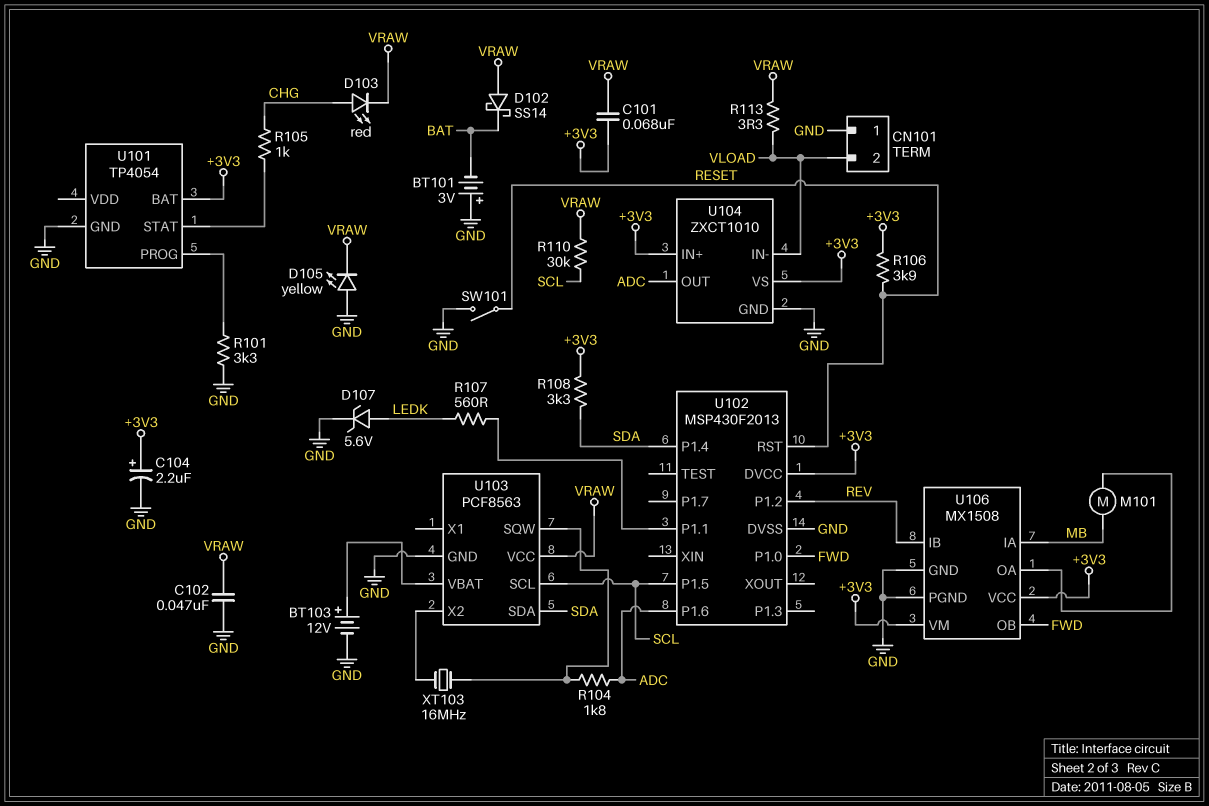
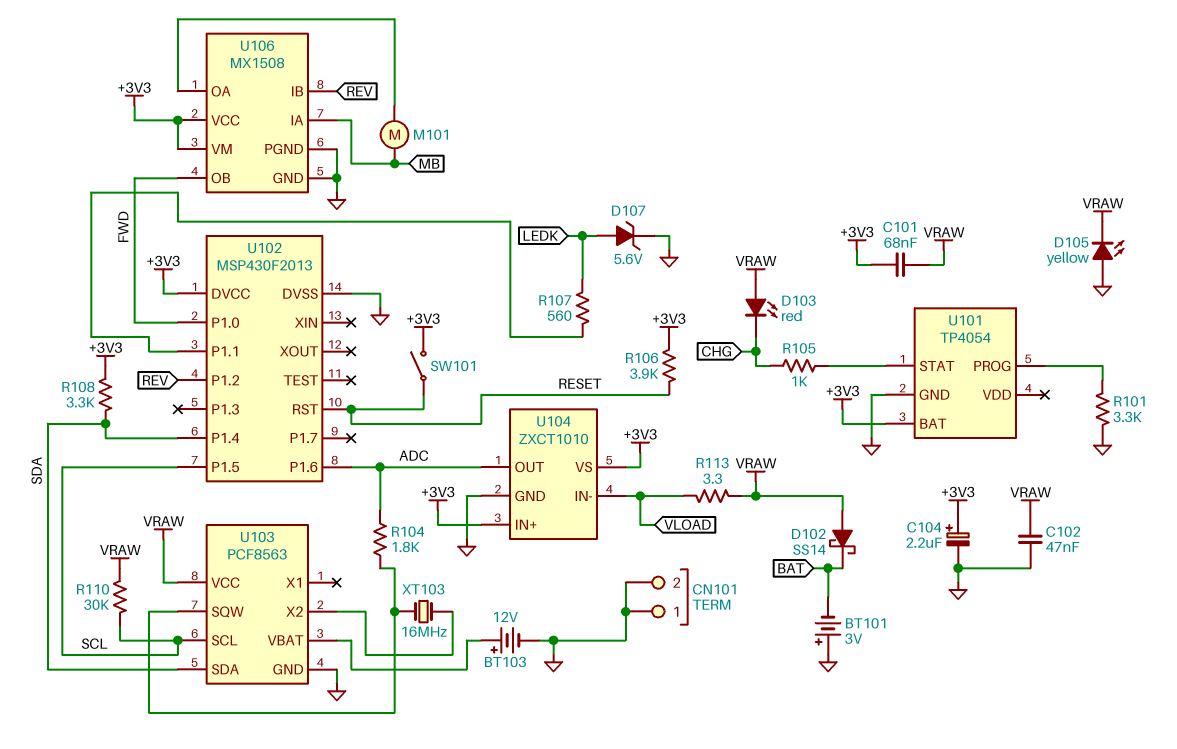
CN101 pin 2: VLOAD -> GND
D103: LED red (A CHG, K VRAW) -> LED red (A VRAW, K CHG)
SW101: switch (GND, RESET) -> switch (+3V3, RESET)

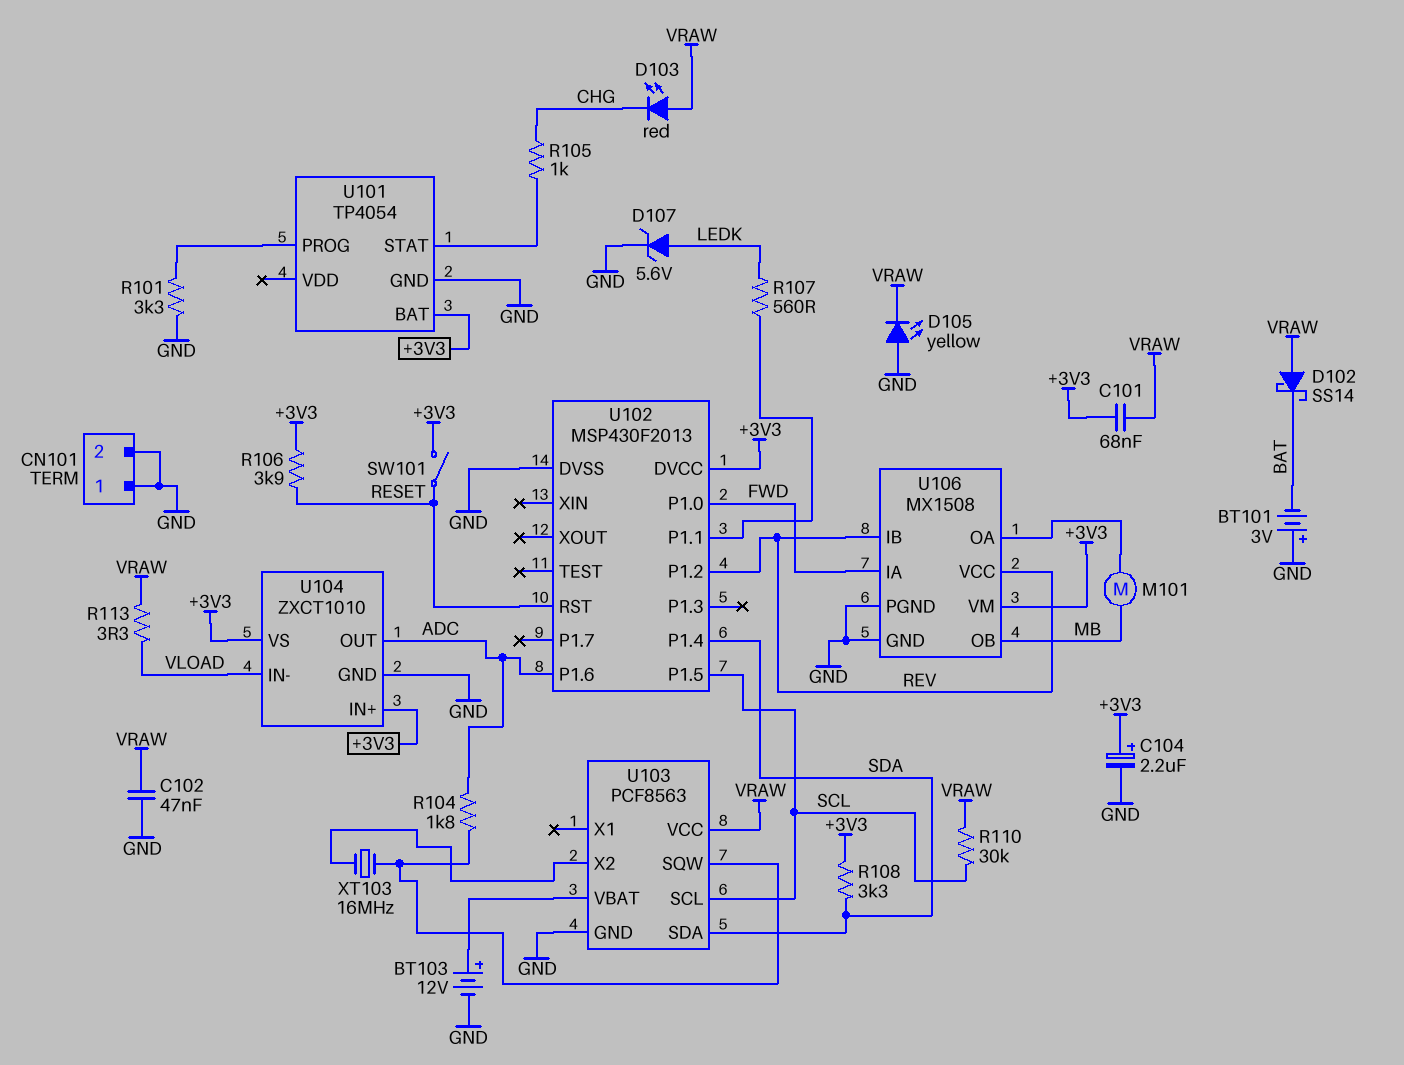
U106 pin IA: MB -> FWD
U106 pin OB: FWD -> MB
U106 pin VCC: +3V3 -> REV

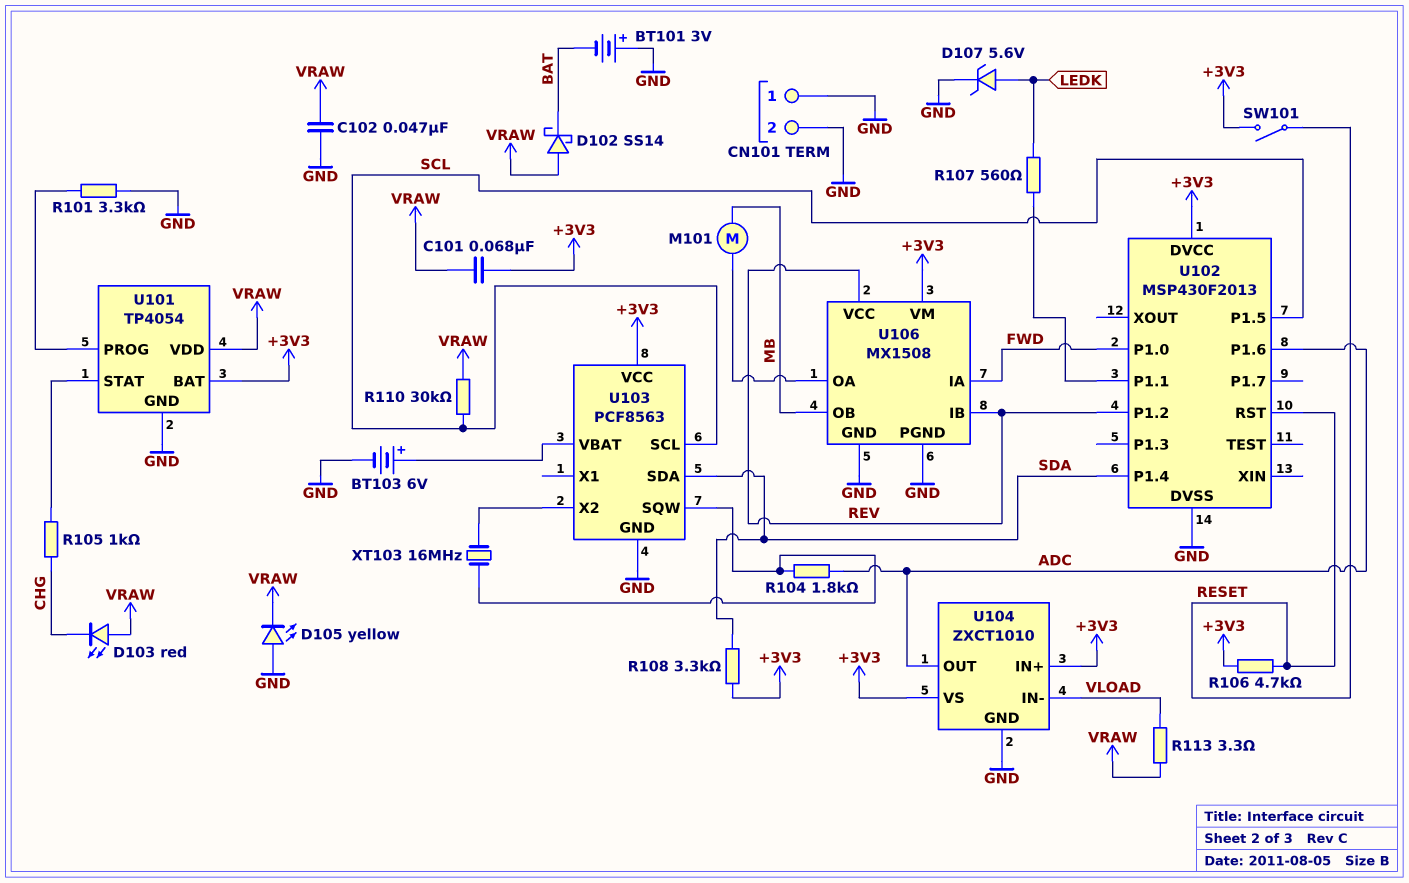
BT103: 12V (plus U103/VBAT, minus GND) -> 6V (plus U103/VBAT, minus GND)
C104: 2.2uF (plus +3V3, minus GND) -> none
R106: 3.9k (+3V3, RESET) -> 4.7k (+3V3, RESET)
U101 pin VDD: none -> VRAW
U103 pin VCC: VRAW -> +3V3

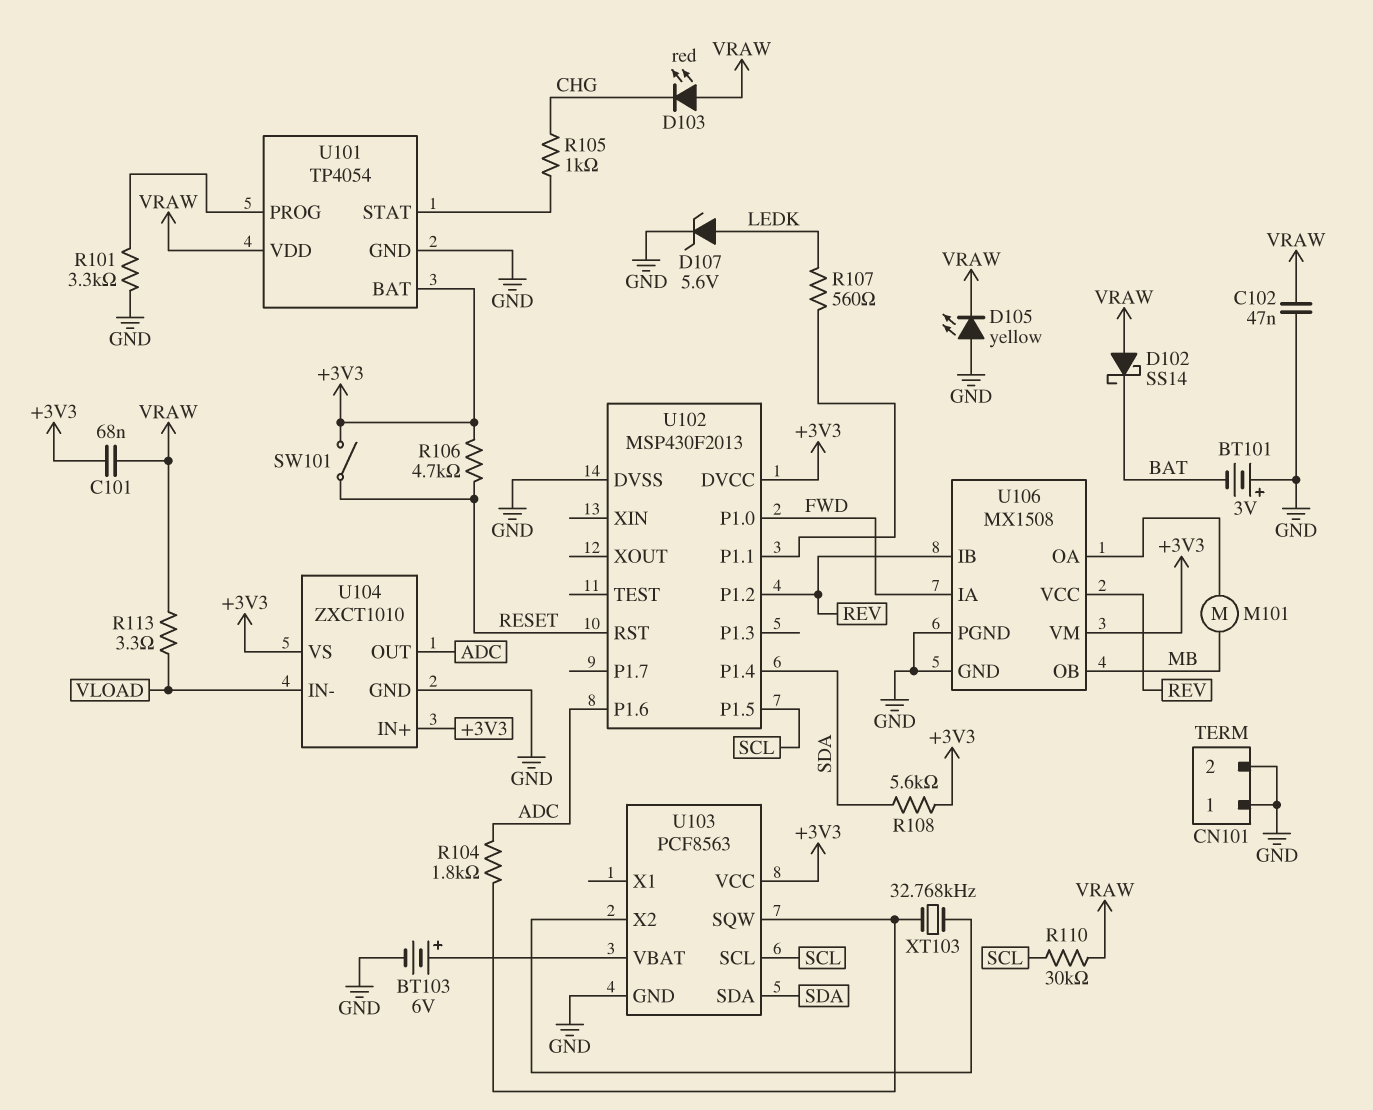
R108: 3.3k (+3V3, SDA) -> 5.6k (+3V3, SDA)
XT103: 16MHz (U103/SQW, U103/X2) -> 32.768kHz (U103/SQW, U103/X2)

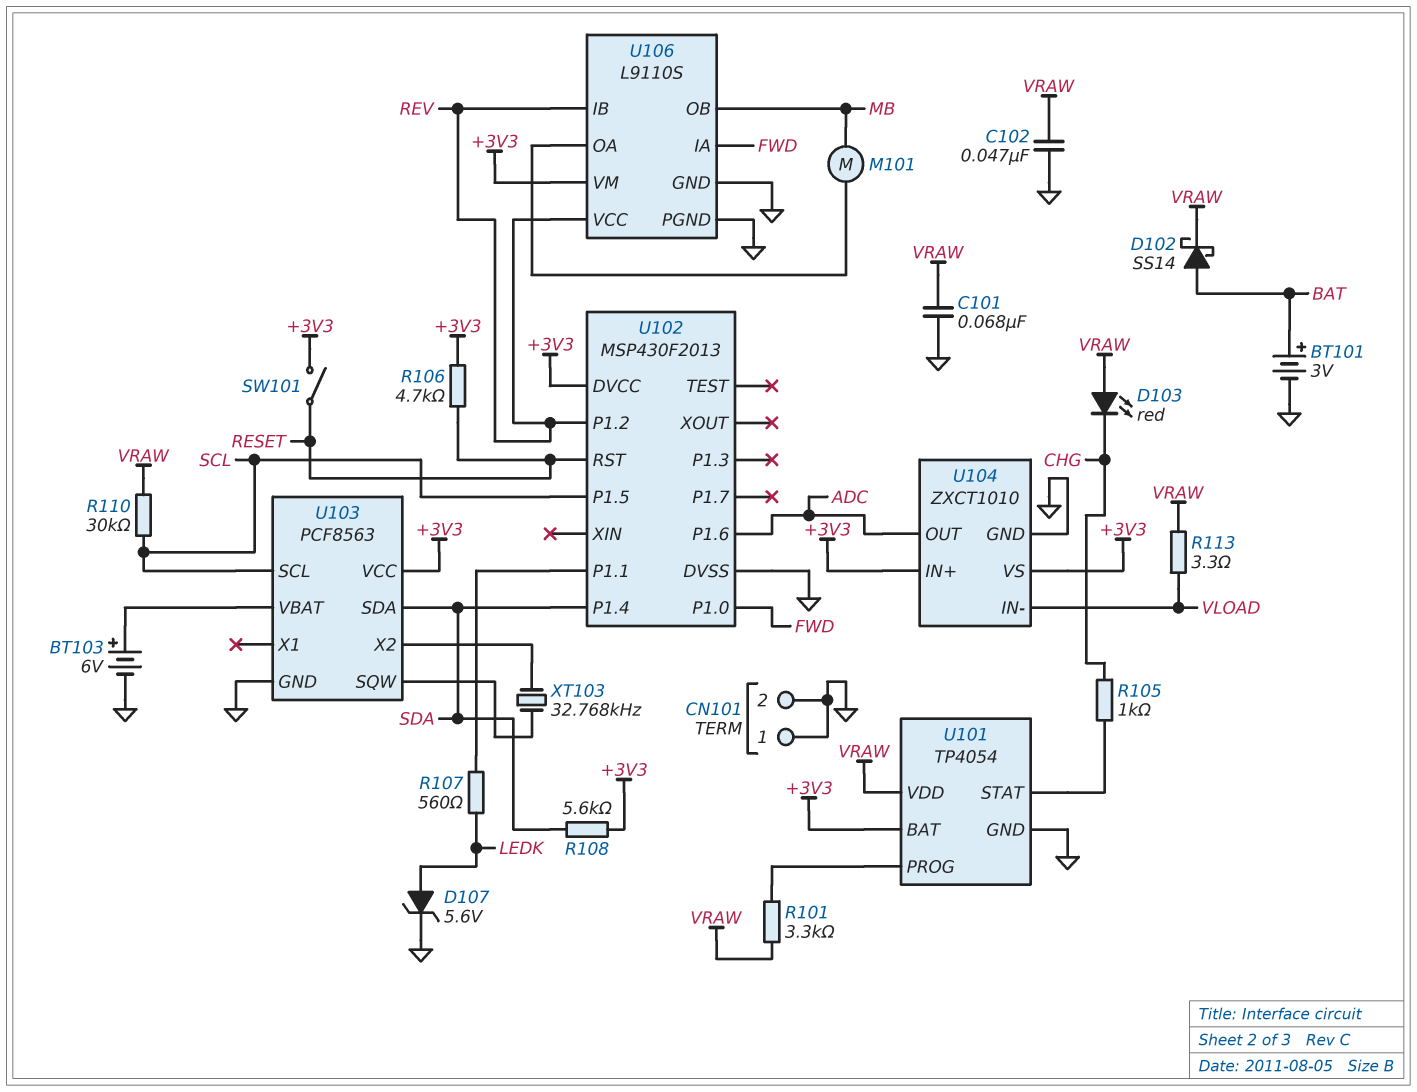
BT101: 3V (plus GND, minus BAT) -> 3V (plus BAT, minus GND)
C101: 68nF (+3V3, VRAW) -> 68nF (GND, VRAW)
D102: schottky SS14 (A VRAW, K BAT) -> schottky SS14 (A BAT, K VRAW)
D105: LED yellow (A GND, K VRAW) -> none
R101: 3.3k (GND, U101/PROG) -> 3.3k (U101/PROG, VRAW)
R104: 1.8k (ADC, U103/SQW) -> none
U106: MX1508 -> L9110S

